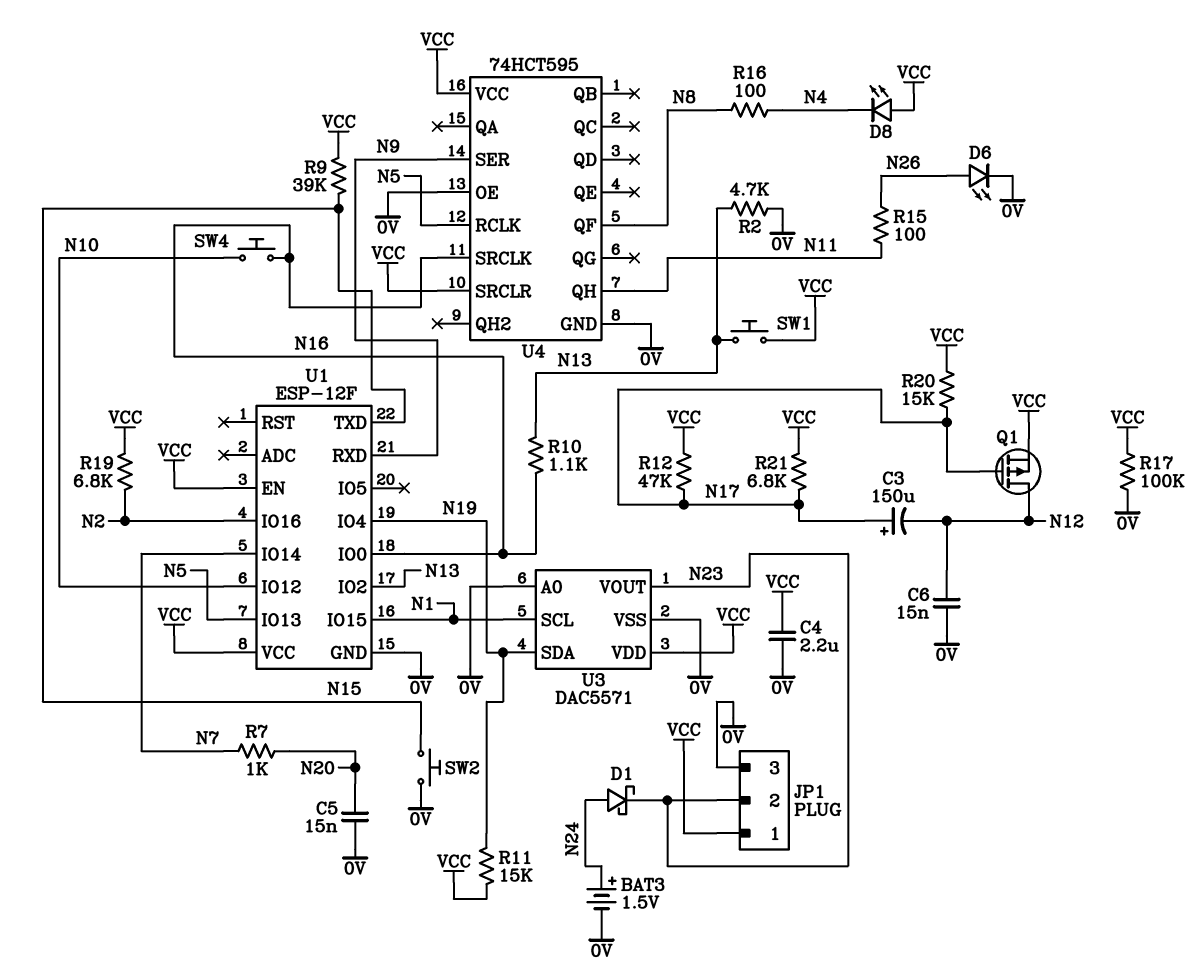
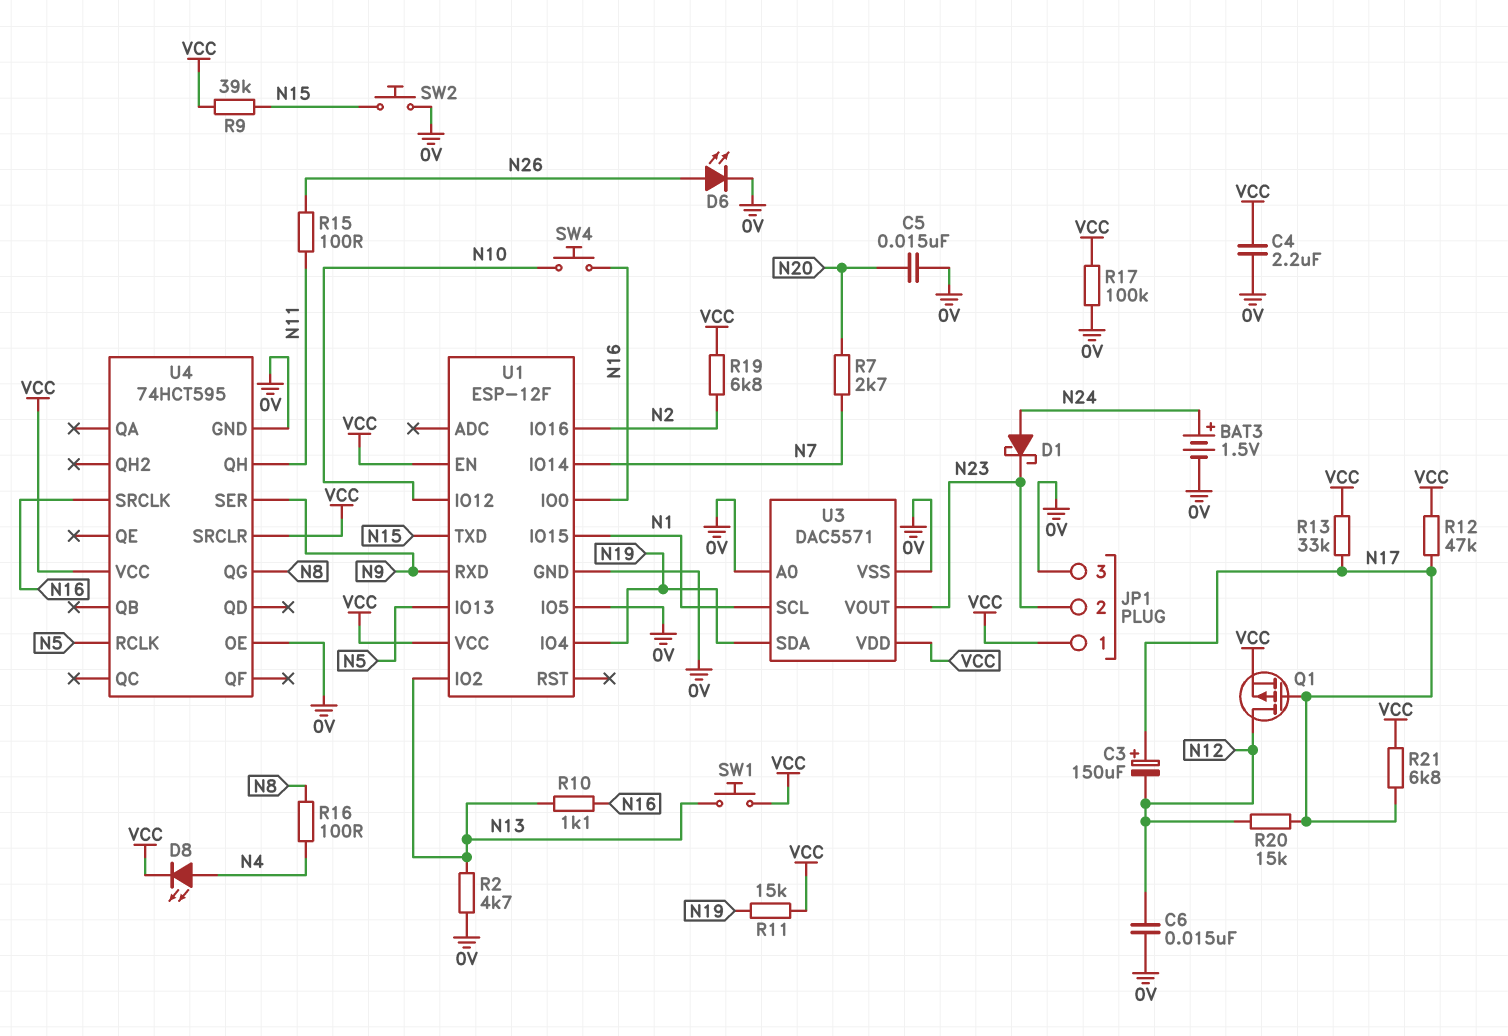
D8: LED (A VCC, K N4) -> LED (A N4, K VCC)
R7: 1k (N7, N20) -> 2.7k (N7, N20)
R13: none -> 33k (N17, VCC)
R20: 15k (N17, VCC) -> 15k (N12, N17)
U1 pin IO5: none -> 0V
U4 pin QF: N8 -> none
U4 pin QG: none -> N8

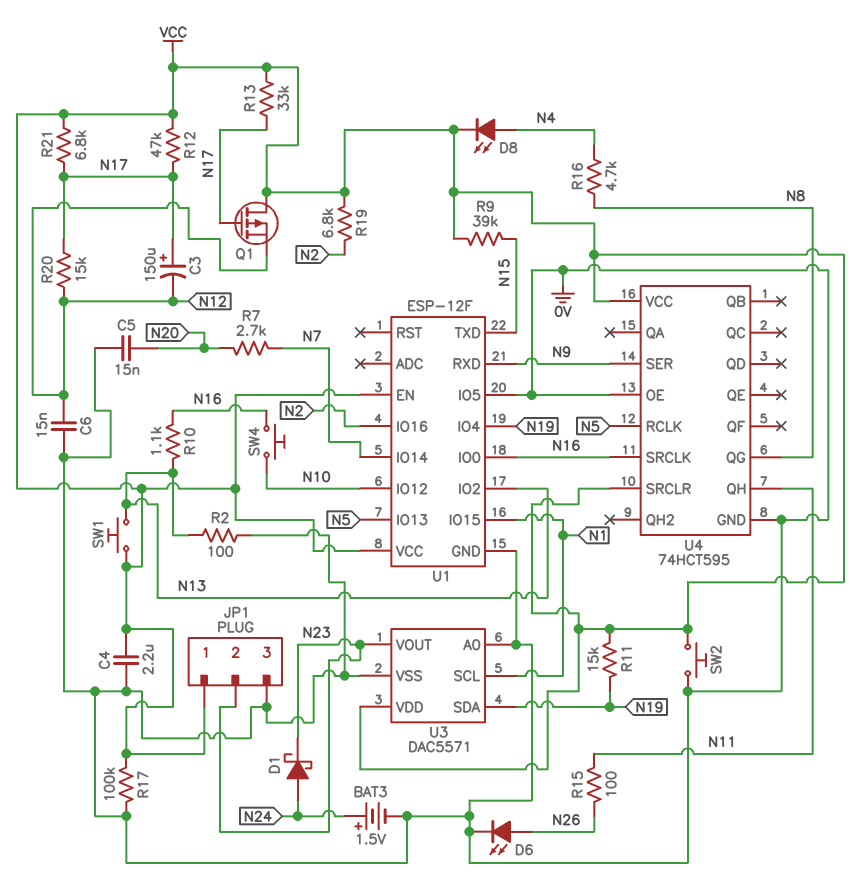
Q1: PMOS (G N17, D N12, S VCC) -> PMOS (G N17, D VCC, S N12)
R2: 4.7k (0V, N13) -> 100 (0V, N13)
R16: 100 (N4, N8) -> 4.7k (N4, N8)
SW2: button (0V, N15) -> button (0V, VCC)

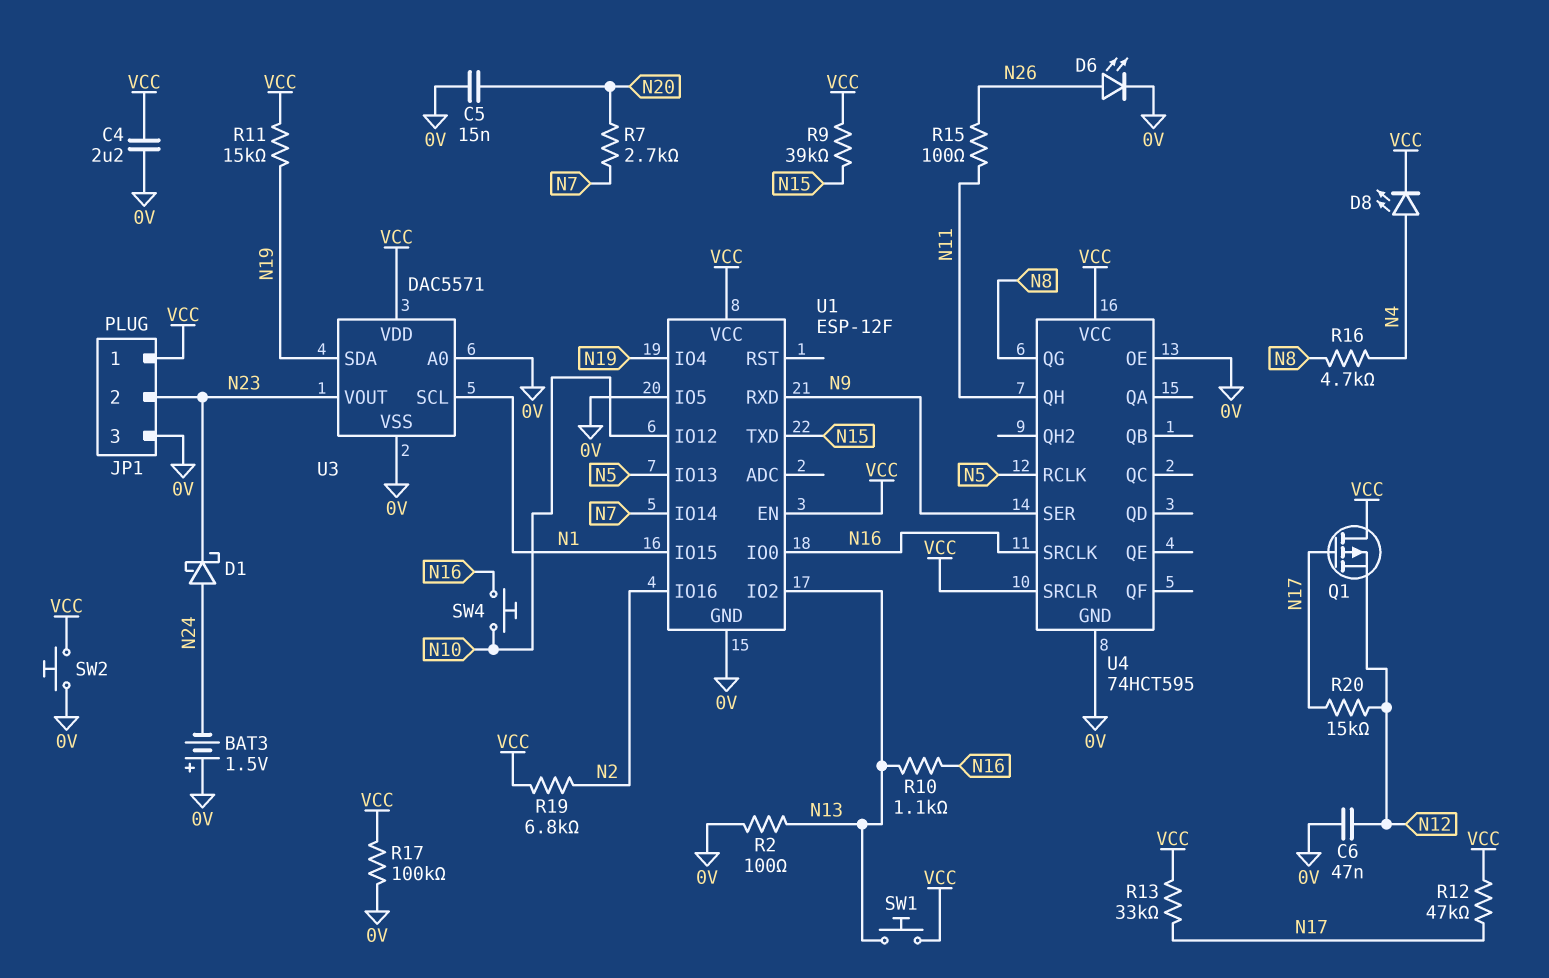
BAT3: 1.5V (plus N24, minus 0V) -> 1.5V (plus 0V, minus N24)
C3: 150uF (plus N17, minus N12) -> none
C6: 15nF (0V, N12) -> 47nF (0V, N12)
R21: 6.8k (N17, VCC) -> none

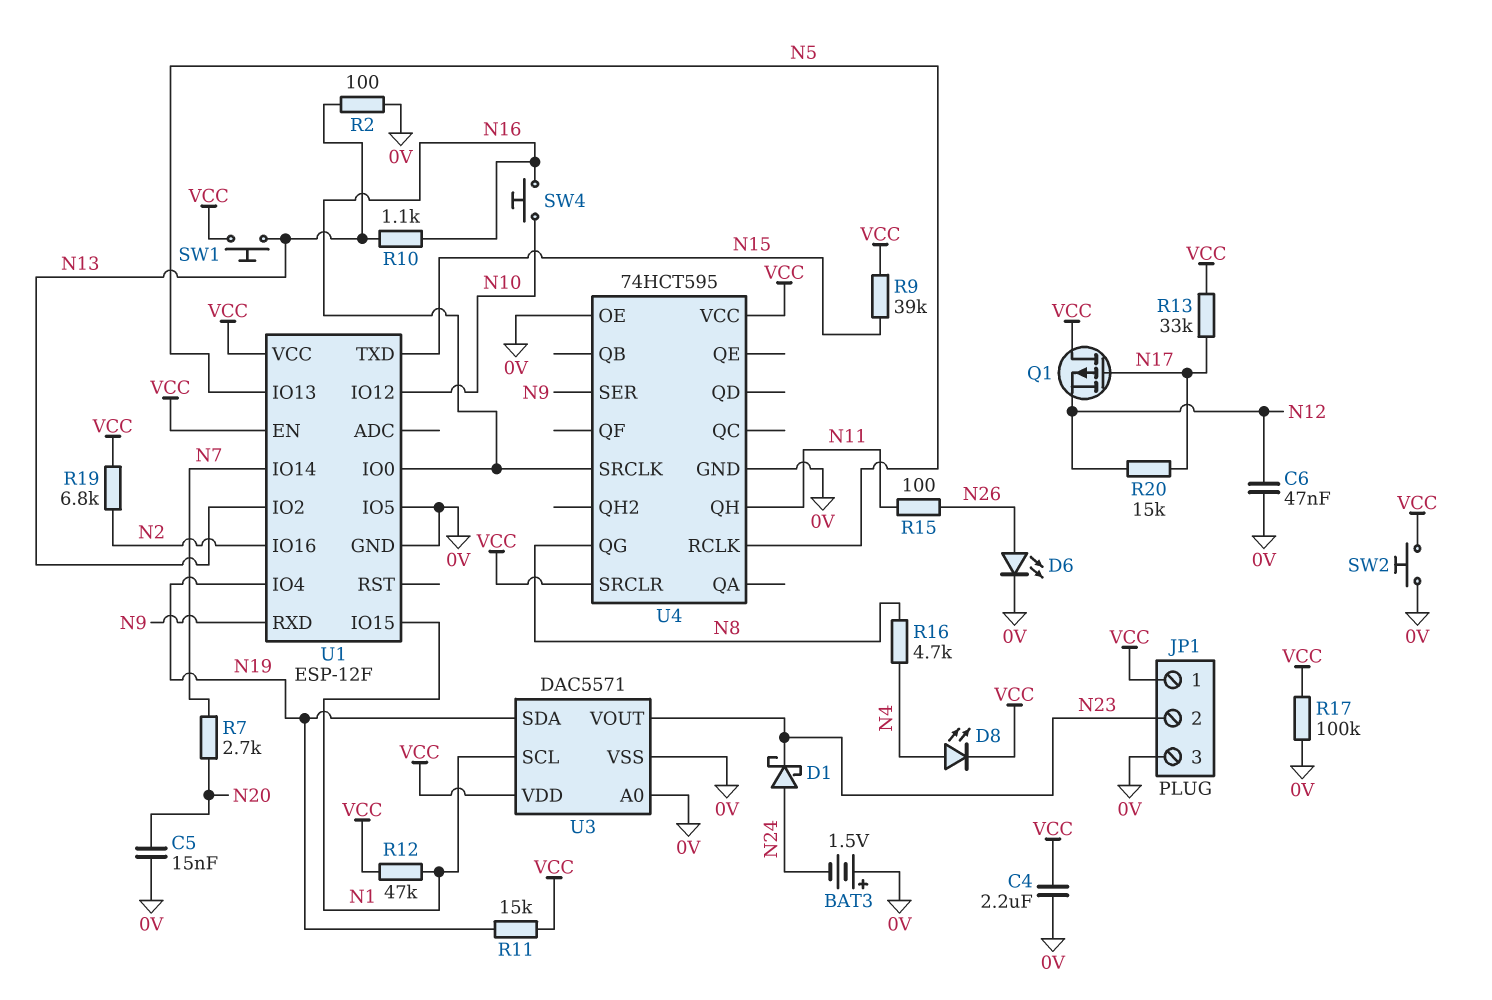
R12: 47k (N17, VCC) -> 47k (N1, VCC)

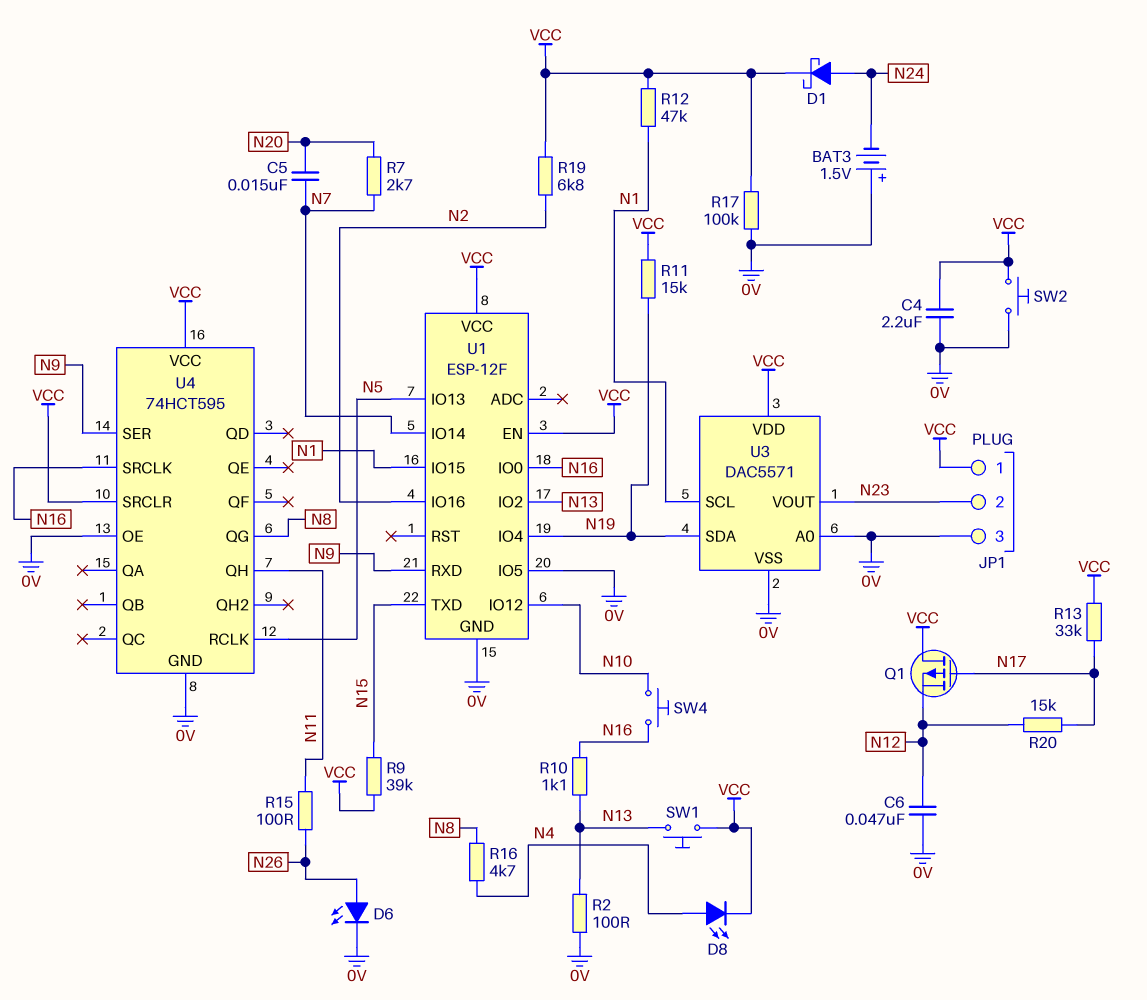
C5: 15nF (0V, N20) -> 15nF (N7, N20)
D1: schottky (A N24, K N23) -> schottky (A N24, K VCC)

